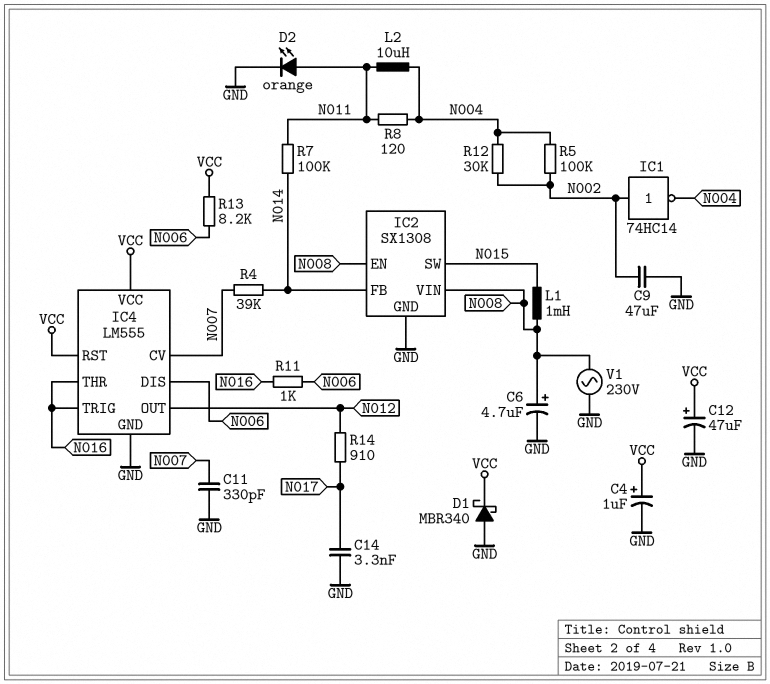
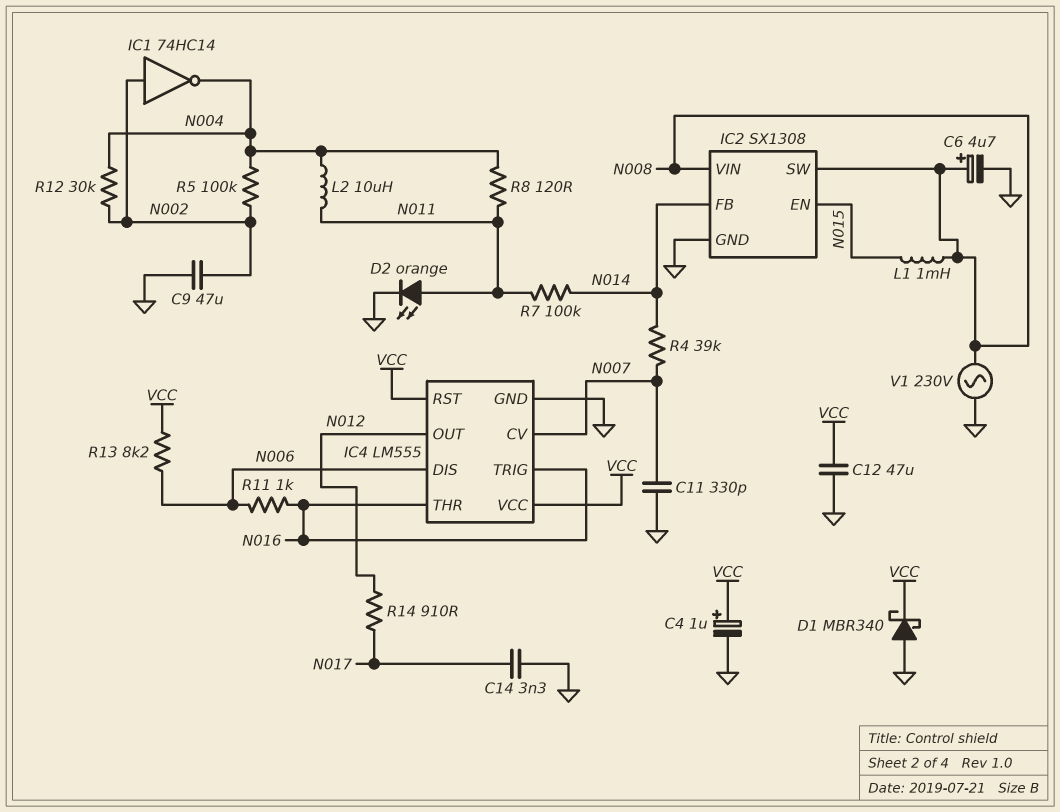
C12: 47uF (plus VCC, minus GND) -> 47uF (GND, VCC)
IC2 pin EN: N008 -> N015
IC2 pin SW: N015 -> N008

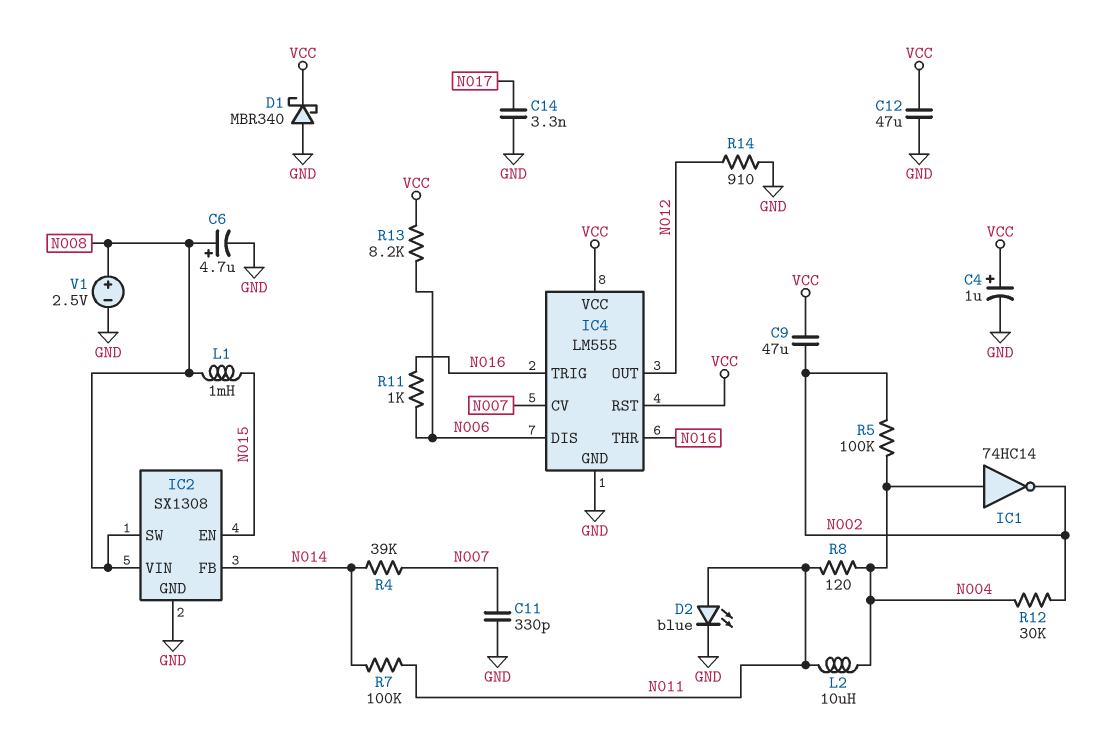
C9: 47uF (GND, N002) -> 47uF (N002, VCC)
D2: LED orange (A N011, K GND) -> LED blue (A N011, K GND)
IC1: NOT 74HC14 (in N002, out N004) -> NOT 74HC14 (in N004, out N002)
R14: 910 (N012, N017) -> 910 (GND, N012)
V1: AC 230V (GND, N008) -> 2.5V (plus N008, minus GND)

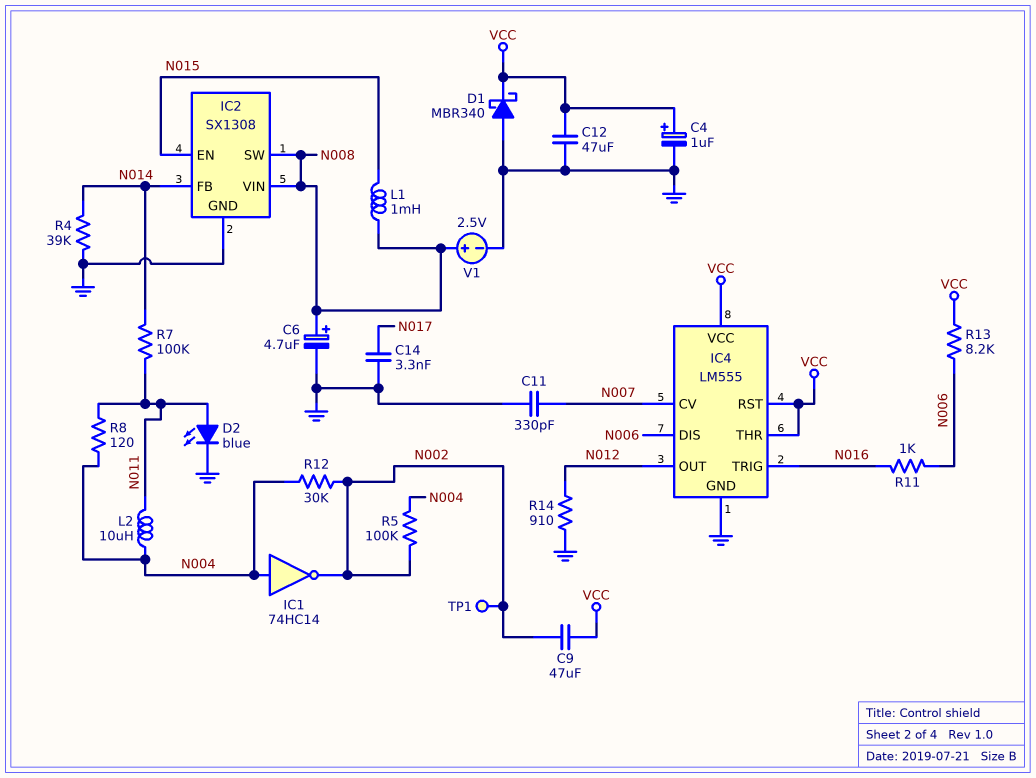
IC4 pin THR: N016 -> VCC
R4: 39k (N007, N014) -> 39k (GND, N014)
TP1: none -> test point (N002)

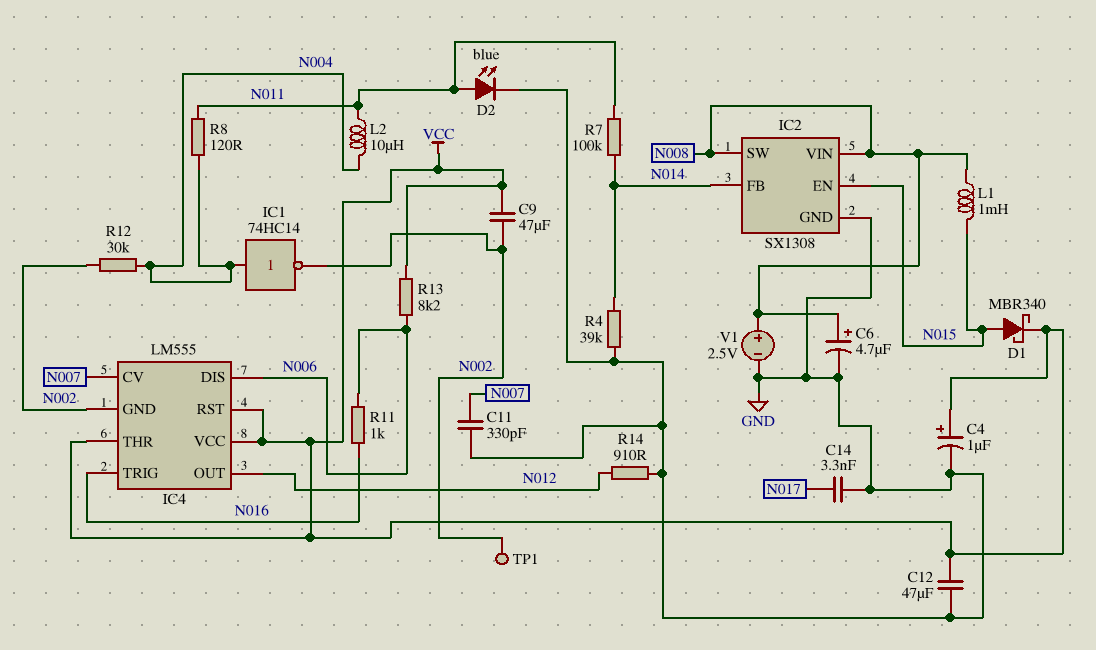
D1: schottky MBR340 (A GND, K VCC) -> schottky MBR340 (A N015, K VCC)
IC4 pin GND: GND -> N002
R5: 100k (N002, N004) -> none

